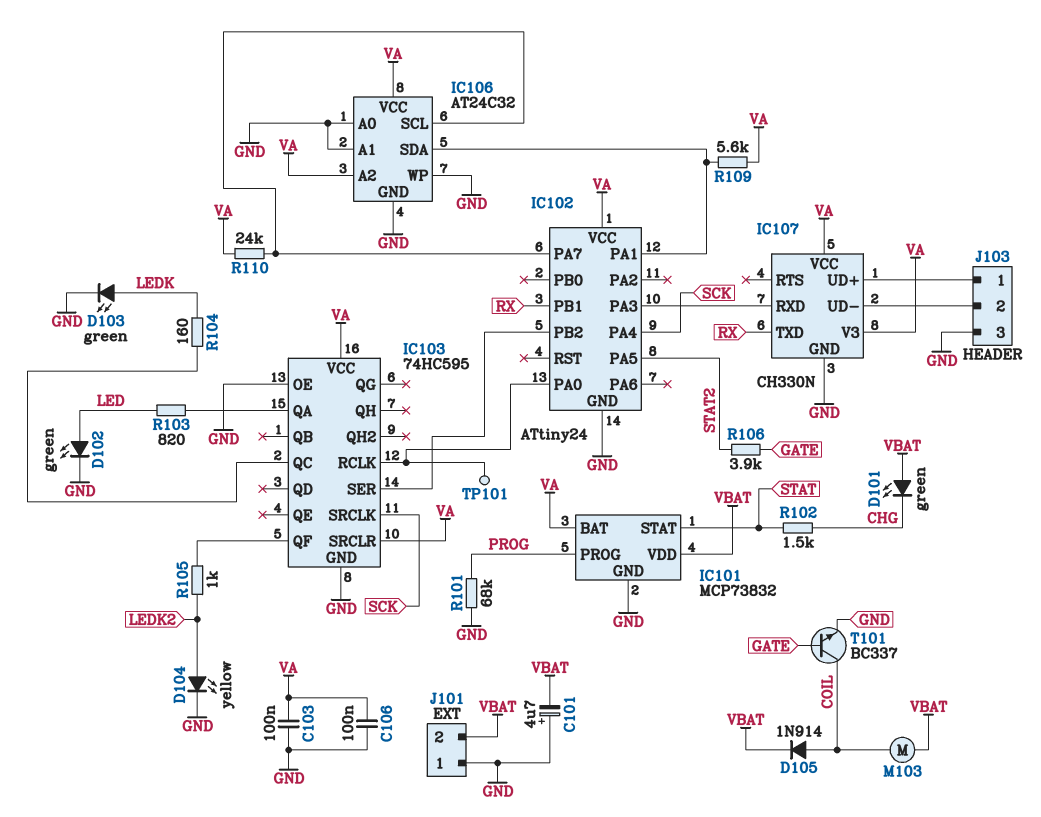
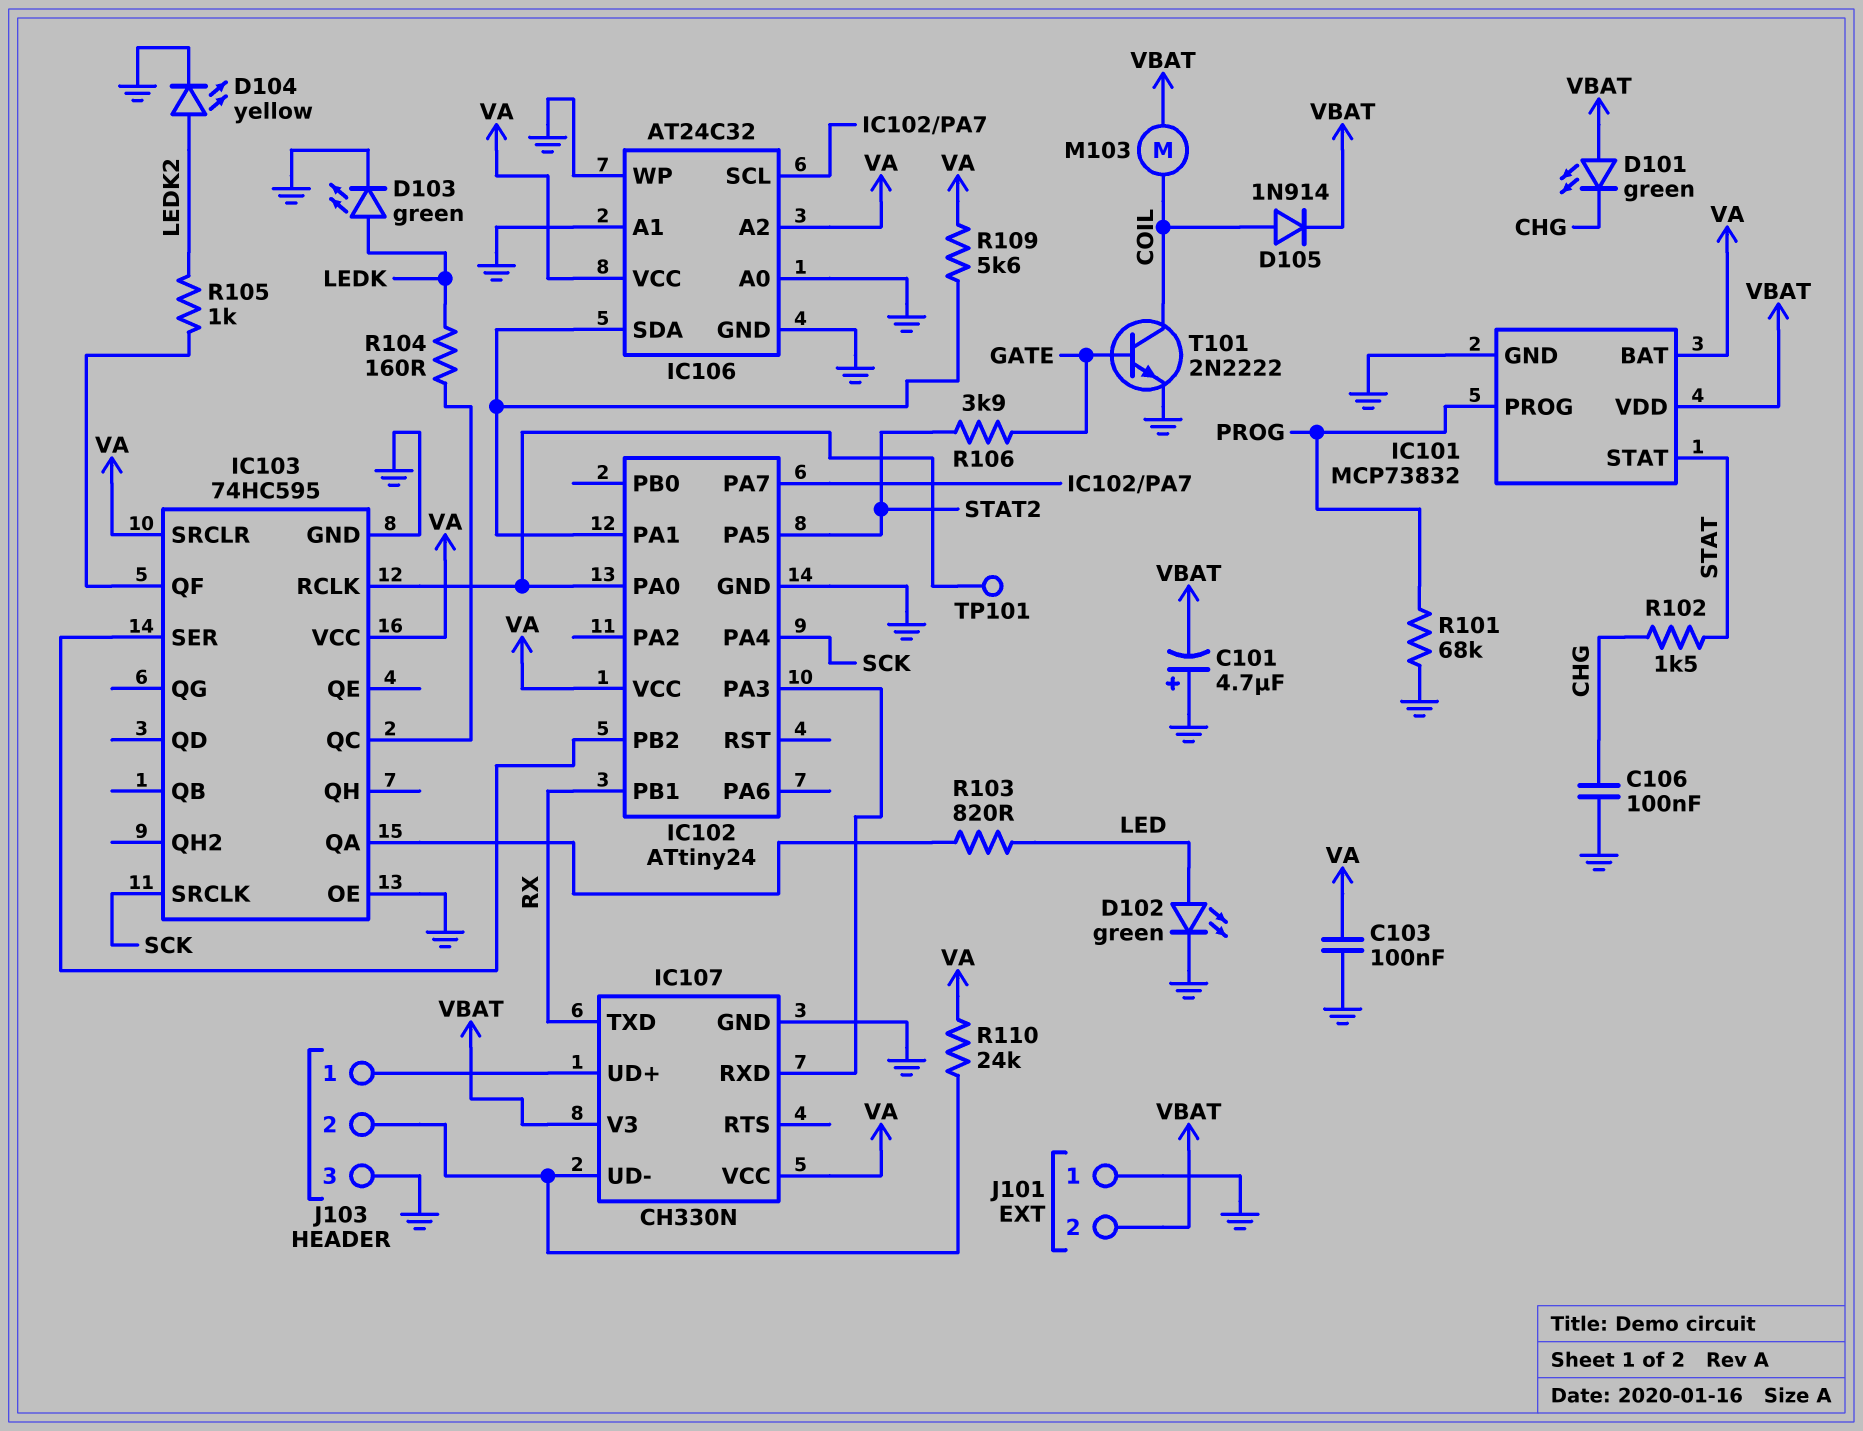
C106: 100nF (GND, VA) -> 100nF (CHG, GND)
IC107 pin V3: VA -> VBAT
R110: 24k (IC102/PA7, VA) -> 24k (IC107/UD-, VA)
T101: NPN BC337 (B GATE, C COIL, E GND) -> NPN 2N2222 (B GATE, C COIL, E GND)

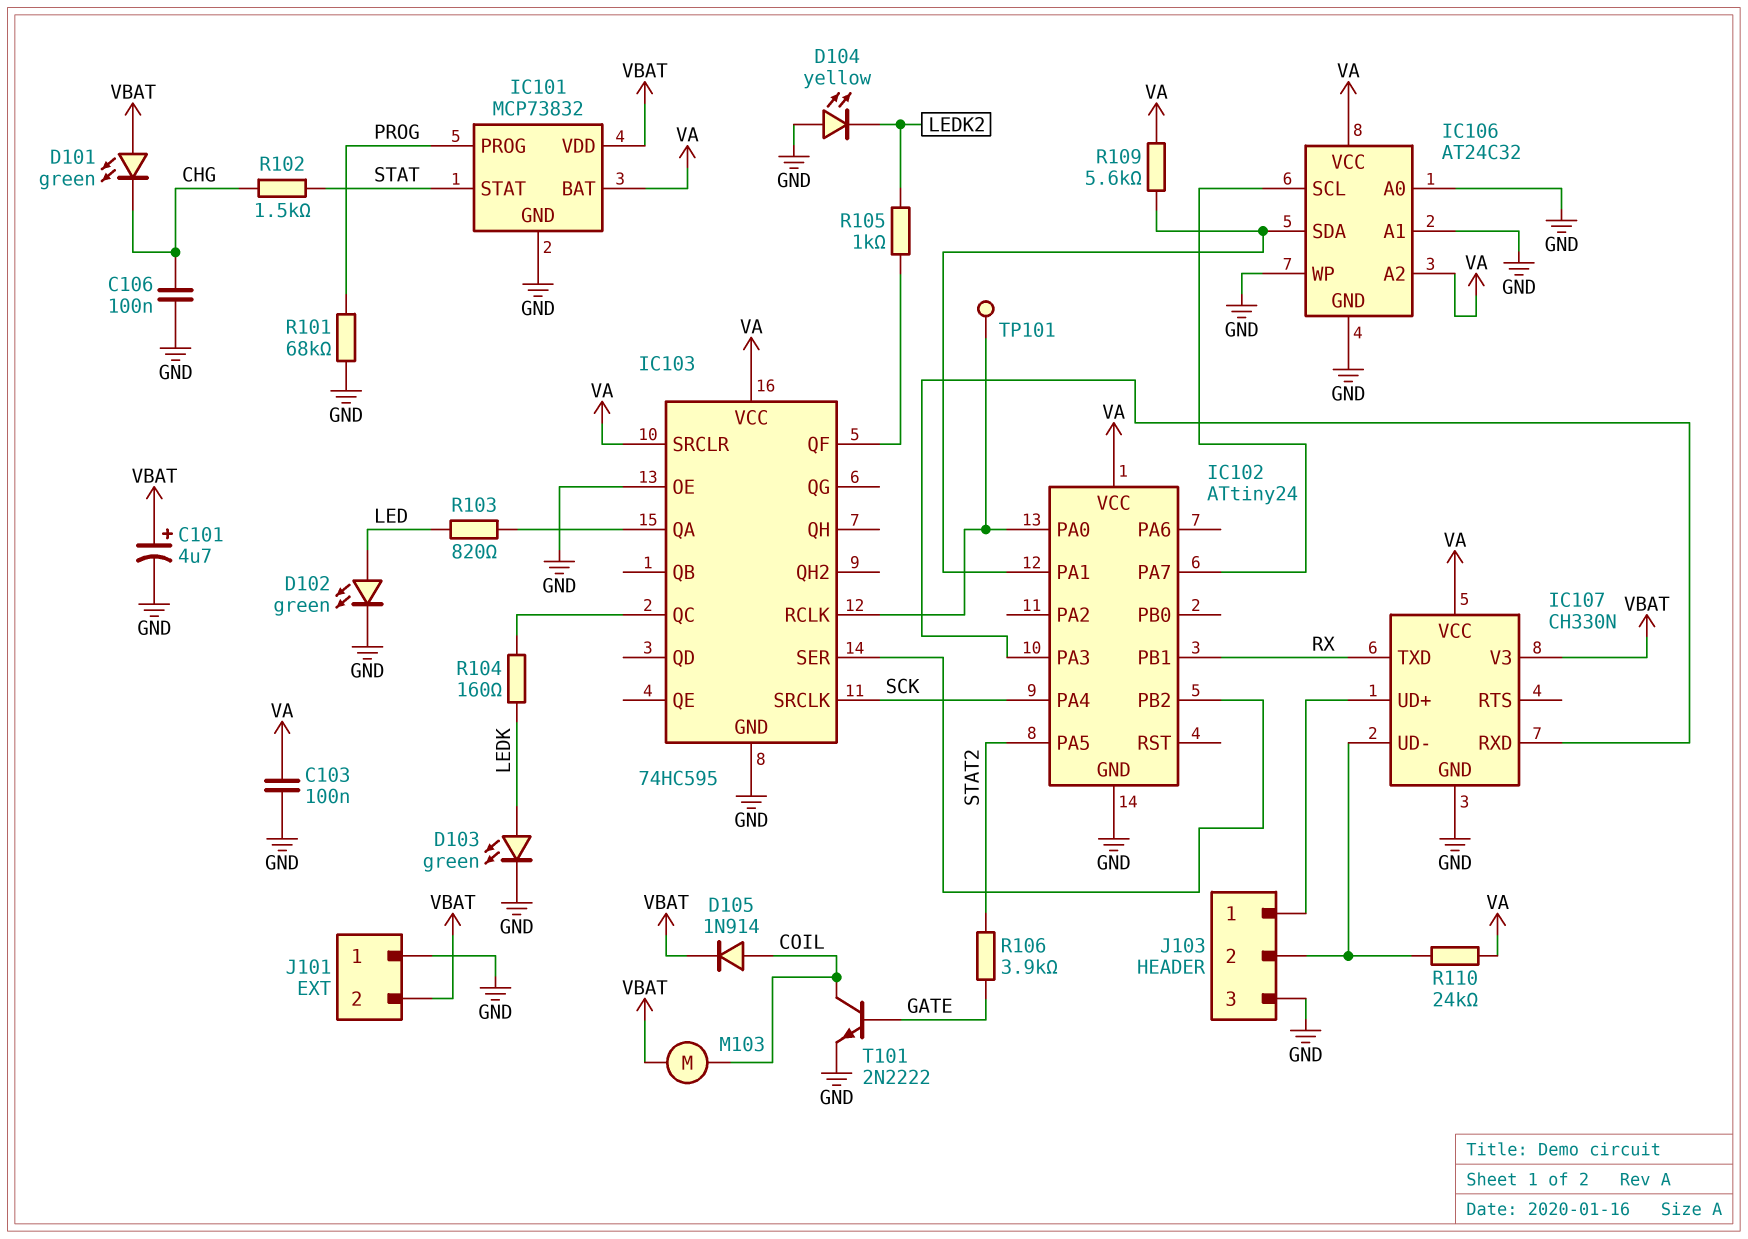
C101: 4.7uF (plus GND, minus VBAT) -> 4.7uF (plus VBAT, minus GND)
D104: LED yellow (A LEDK2, K GND) -> LED yellow (A GND, K LEDK2)

